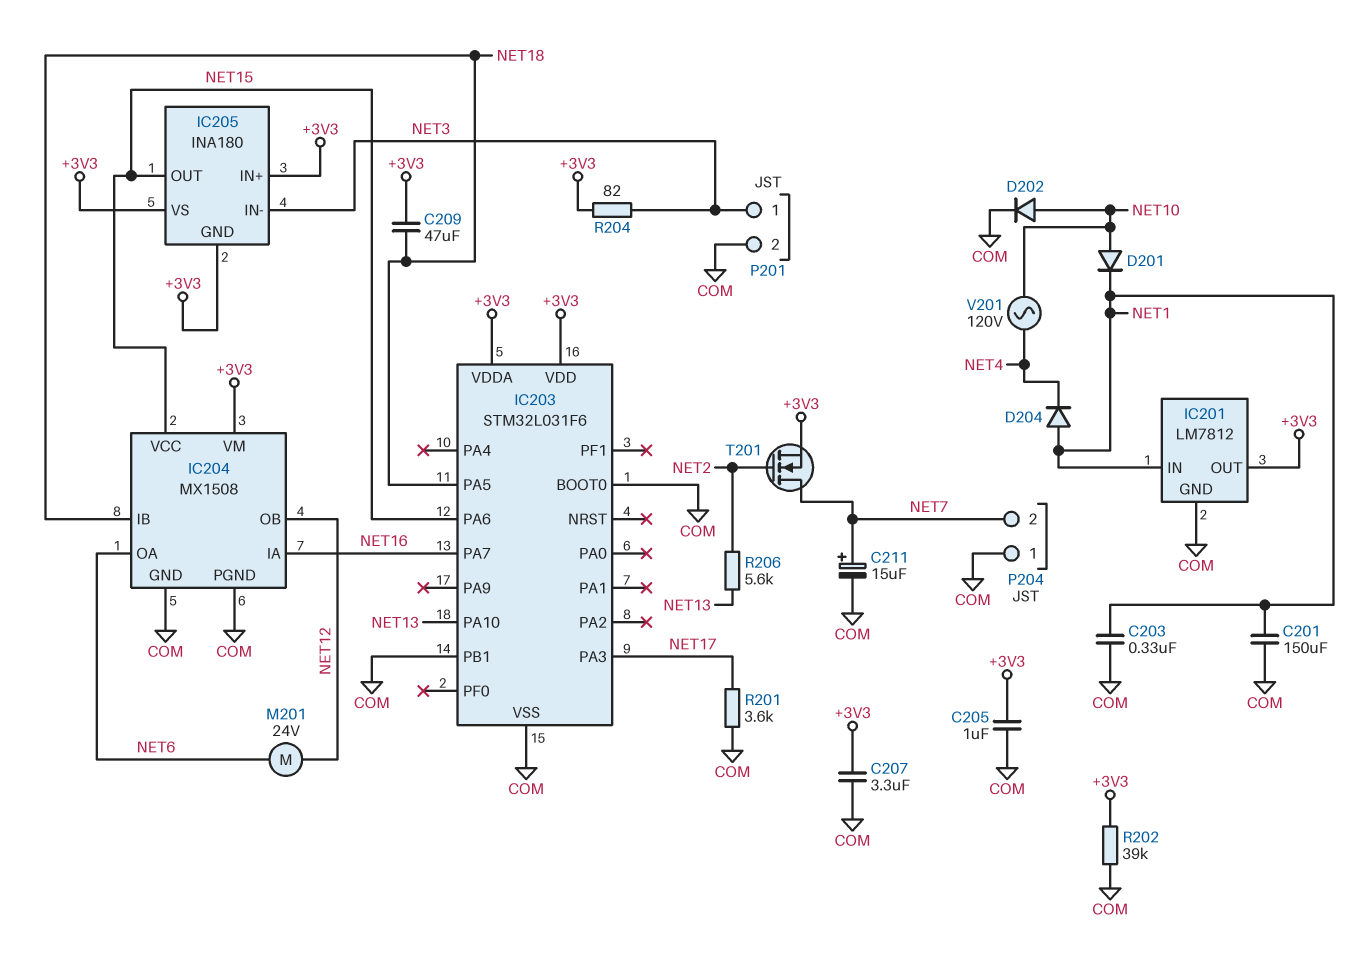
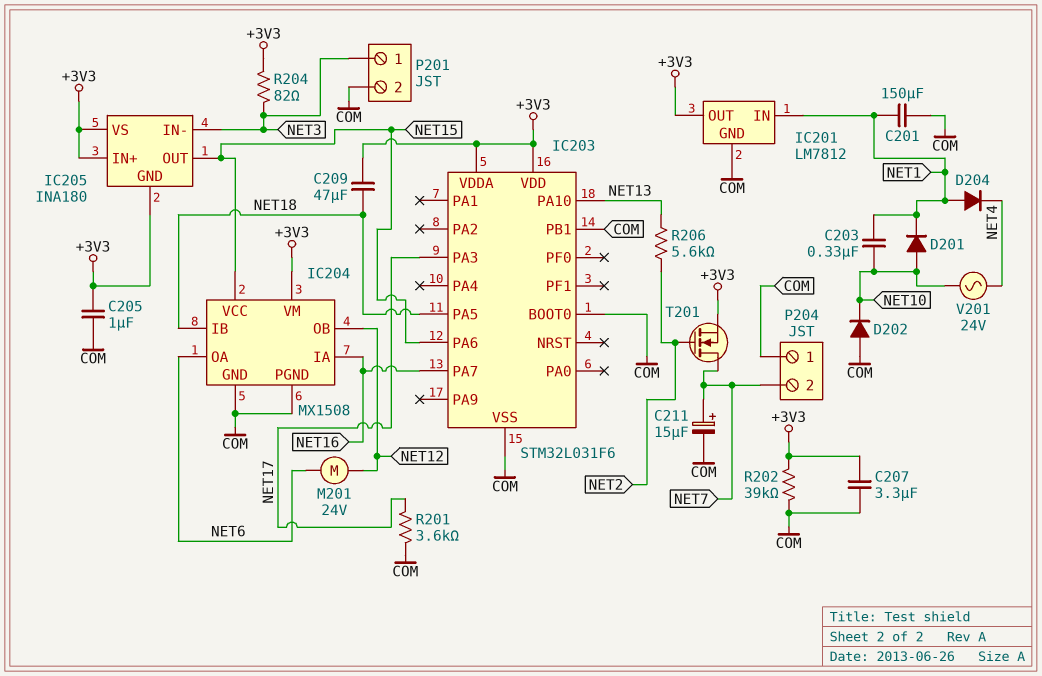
C203: 330nF (COM, NET1) -> 330nF (NET1, NET10)
D202: diode (A NET10, K COM) -> diode (A COM, K NET10)
V201: AC 120V (NET4, NET10) -> AC 24V (NET4, NET10)

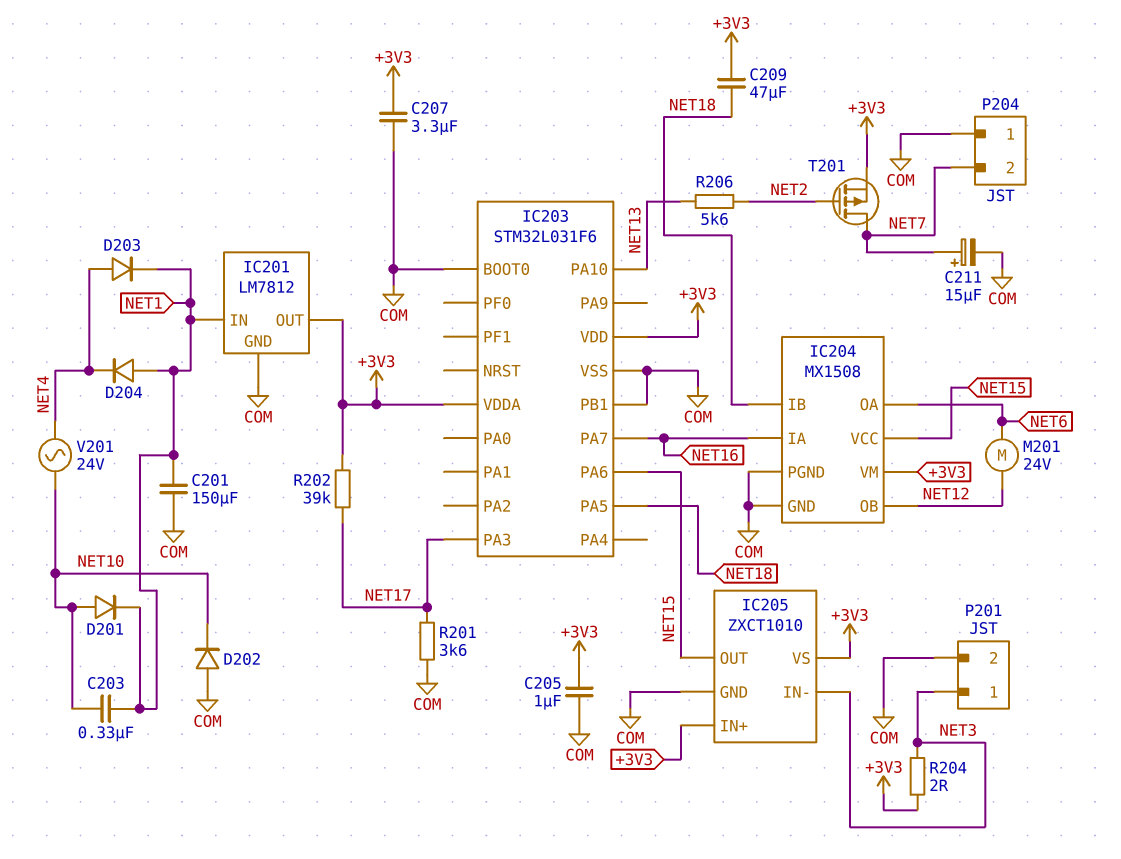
D203: none -> diode (A NET4, K NET1)
IC205: INA180 -> ZXCT1010
IC205 pin GND: +3V3 -> COM
R202: 39k (+3V3, COM) -> 39k (+3V3, NET17)
R204: 82 (+3V3, NET3) -> 2 (+3V3, NET3)
T201: NMOS (G NET2, D NET7, S +3V3) -> PMOS (G NET2, D NET7, S +3V3)

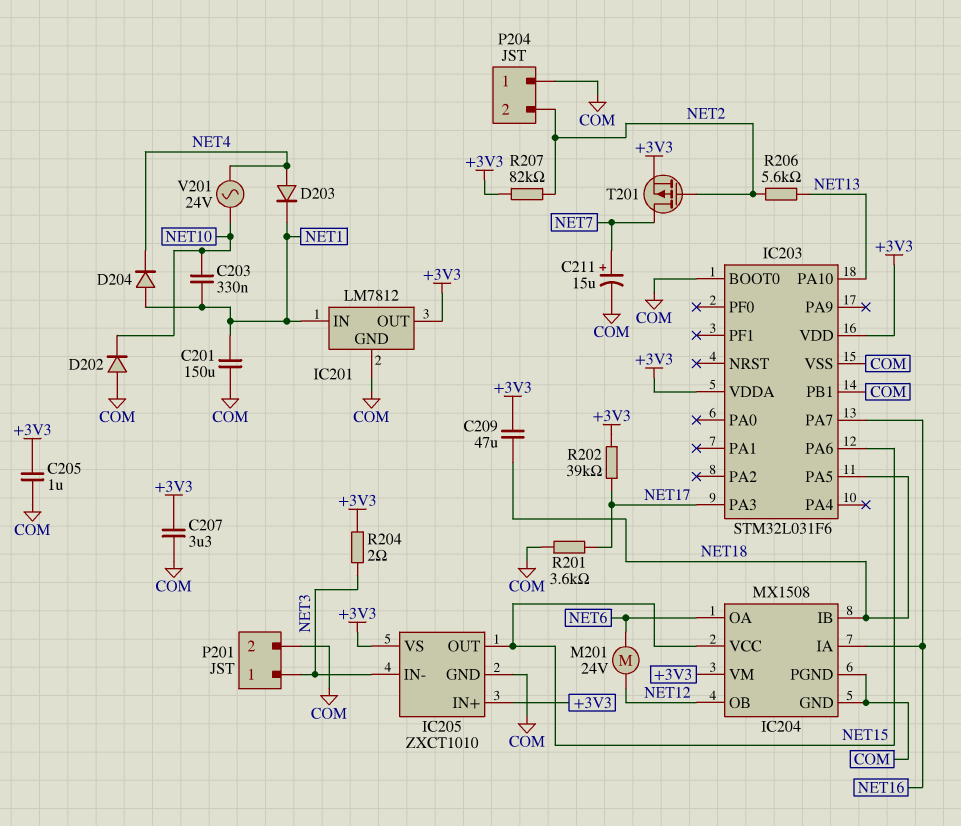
D201: diode (A NET10, K NET1) -> none
P204 pin 2: NET7 -> NET2
R207: none -> 82k (+3V3, NET2)

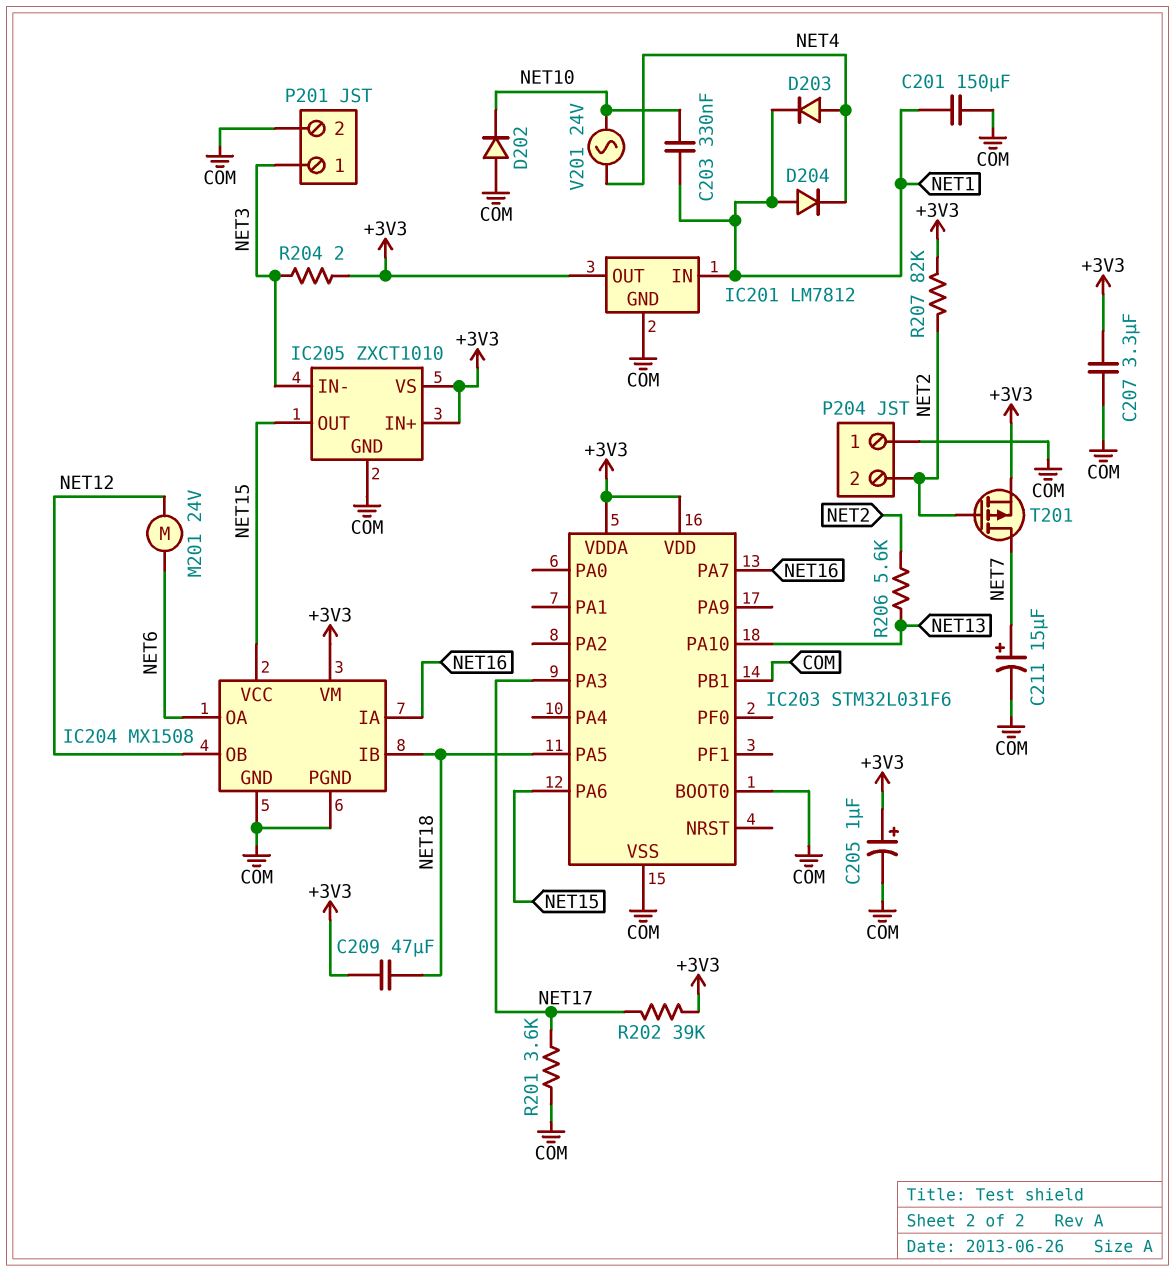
C205: 1uF (+3V3, COM) -> 1uF (plus +3V3, minus COM)

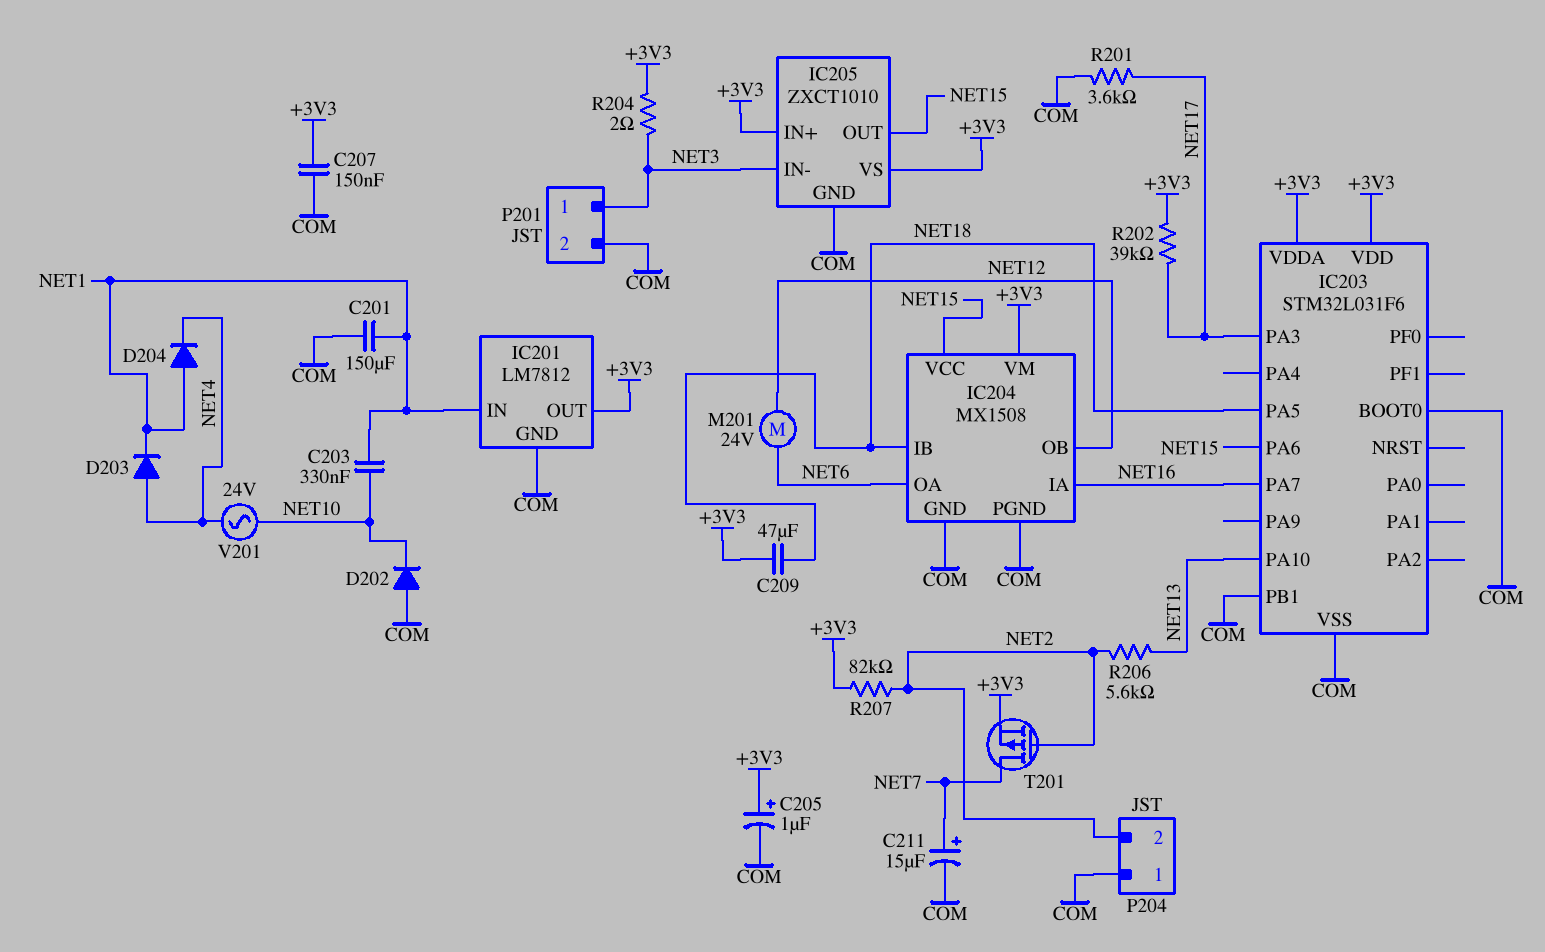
C207: 3.3uF (+3V3, COM) -> 150nF (+3V3, COM)

